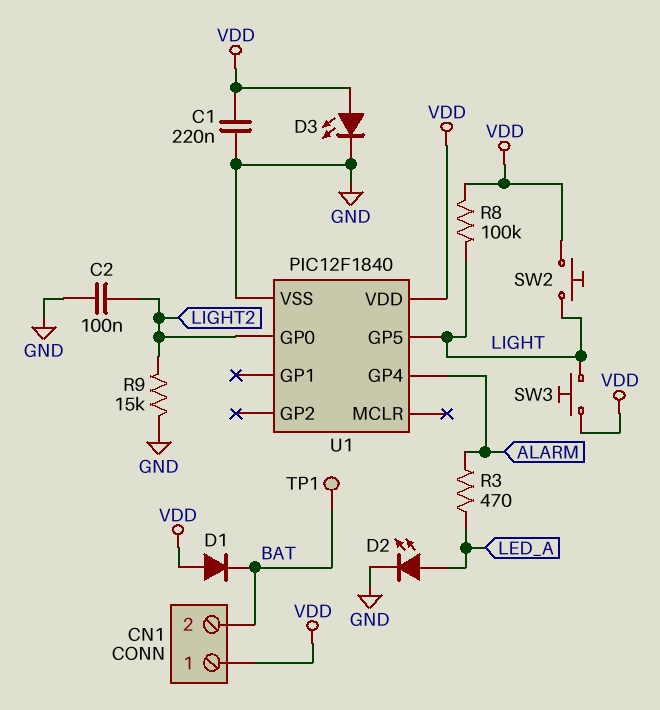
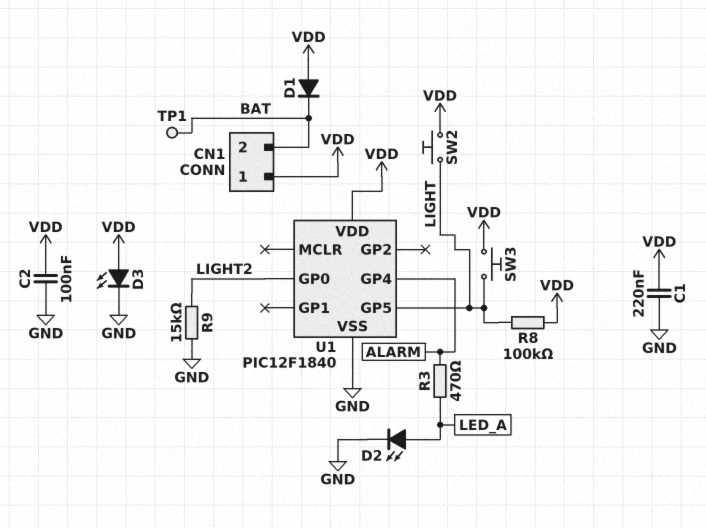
C2: 100nF (GND, LIGHT2) -> 100nF (GND, VDD)

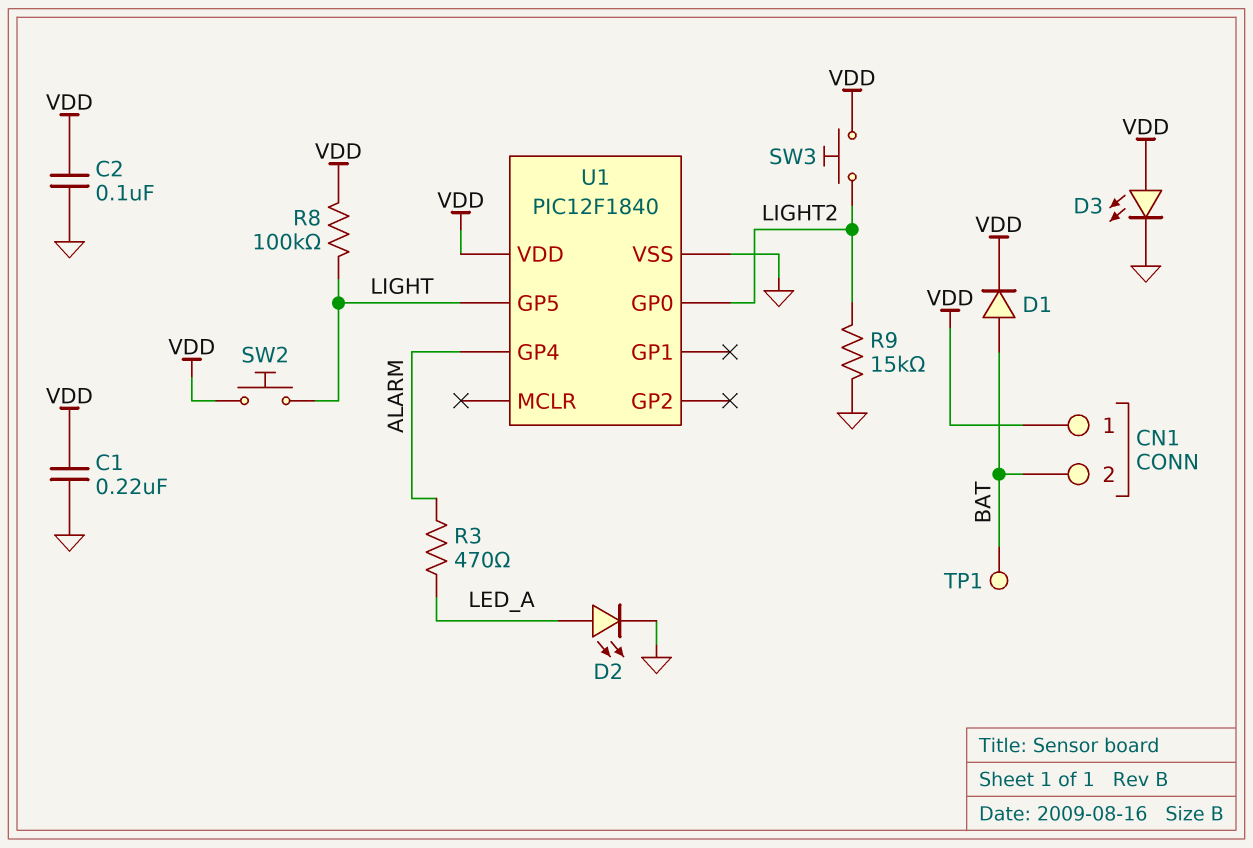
D1: diode (A VDD, K BAT) -> diode (A BAT, K VDD)
SW3: button (LIGHT, VDD) -> button (LIGHT2, VDD)

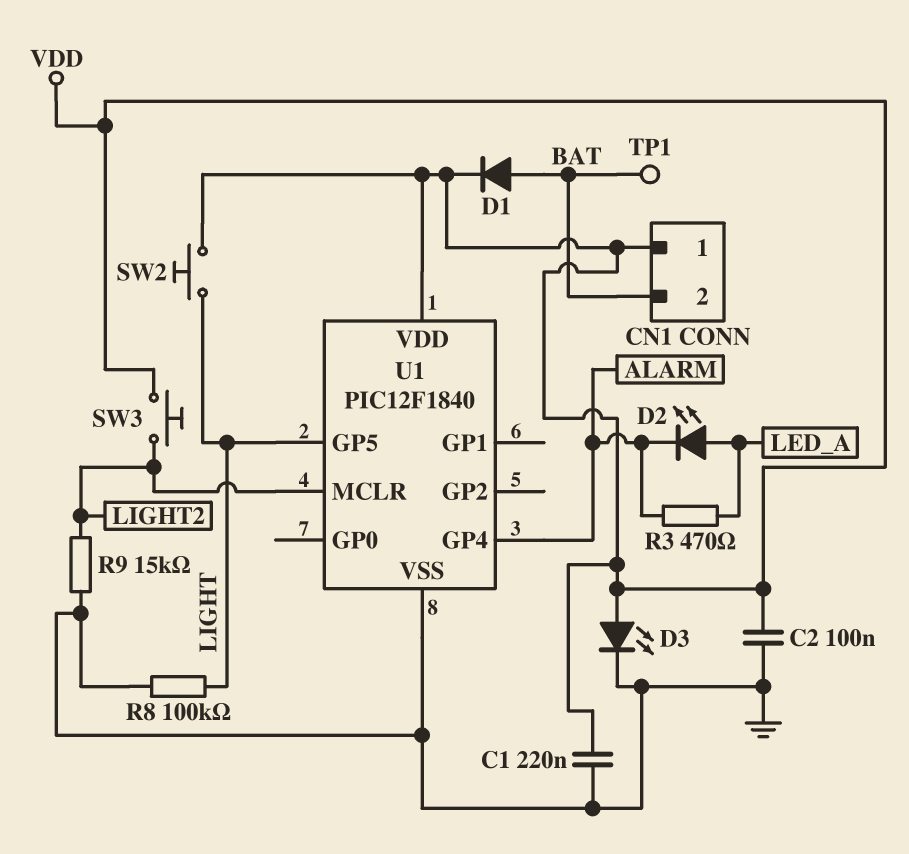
D2: LED (A LED_A, K GND) -> LED (A LED_A, K ALARM)
R8: 100k (LIGHT, VDD) -> 100k (GND, LIGHT)
U1 pin GP0: LIGHT2 -> none
U1 pin MCLR: none -> LIGHT2

